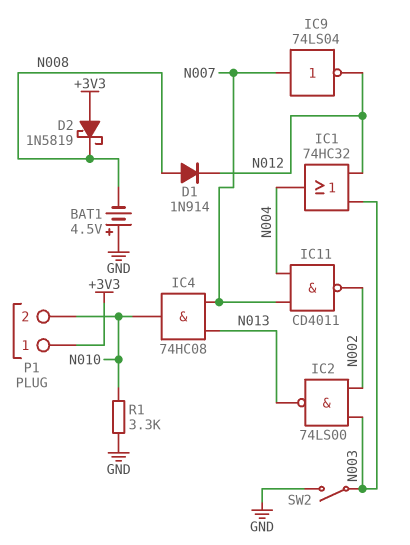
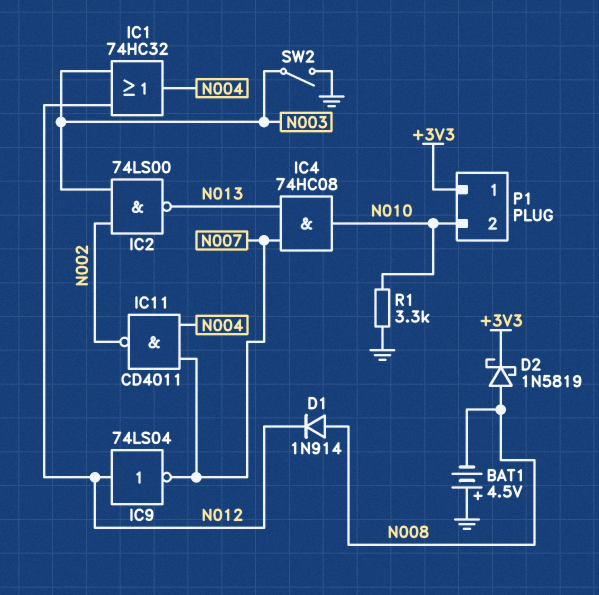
D2: schottky 1N5819 (A +3V3, K N008) -> schottky 1N5819 (A N008, K +3V3)
IC9: NOT 74LS04 (in N007, out N012) -> NOT 74LS04 (in N012, out N007)

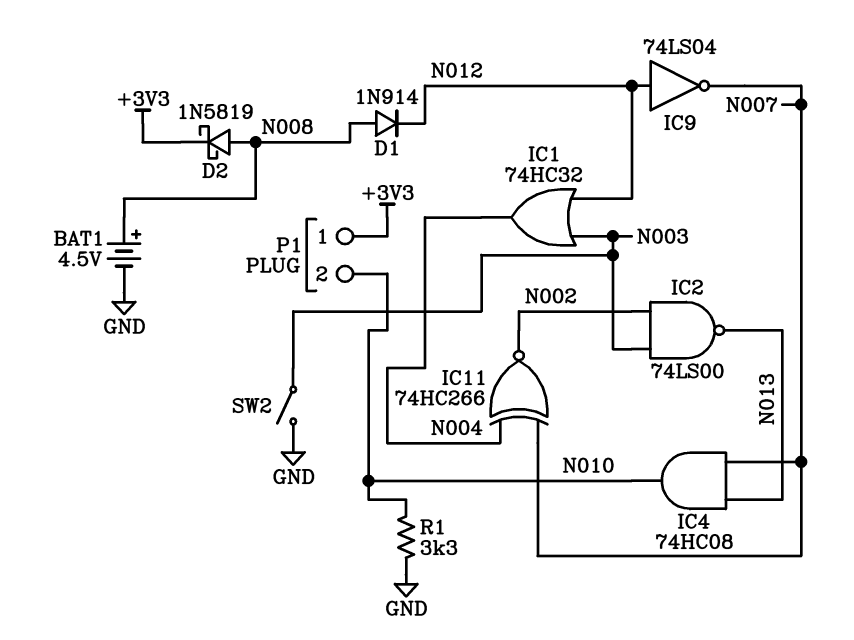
BAT1: 4.5V (plus GND, minus N008) -> 4.5V (plus N008, minus GND)
IC11: NAND CD4011 (in N004, in N007, out N002) -> XNOR 74HC266 (in N004, in N007, out N002)

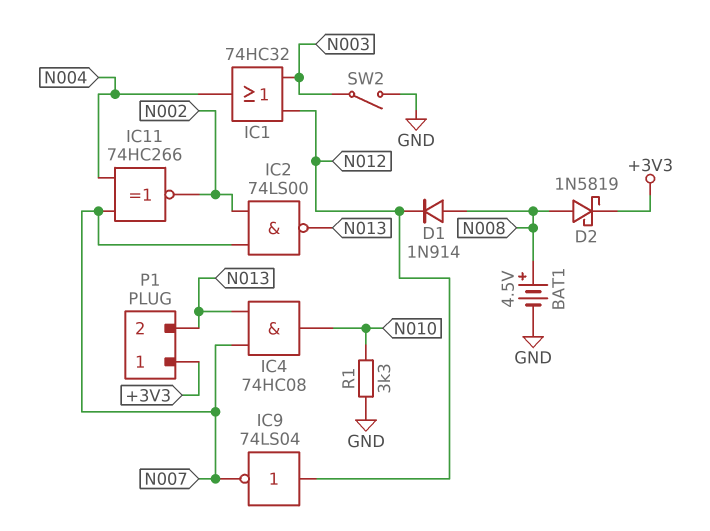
IC2: NAND 74LS00 (in N002, in N003, out N013) -> NAND 74LS00 (in N002, in N007, out N013)
P1 pin 2: N010 -> N013

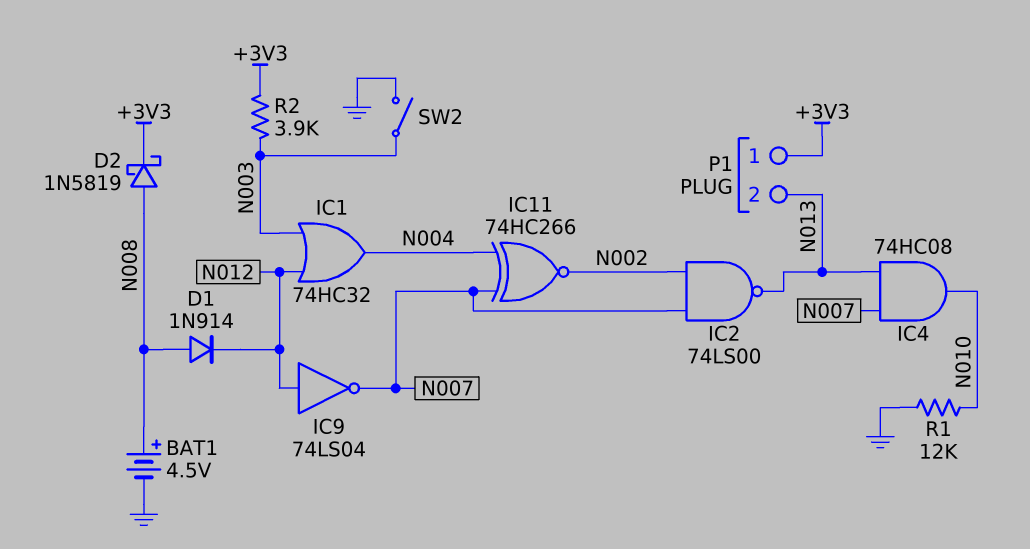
R1: 3.3k (GND, N010) -> 12k (GND, N010)
R2: none -> 3.9k (+3V3, N003)

